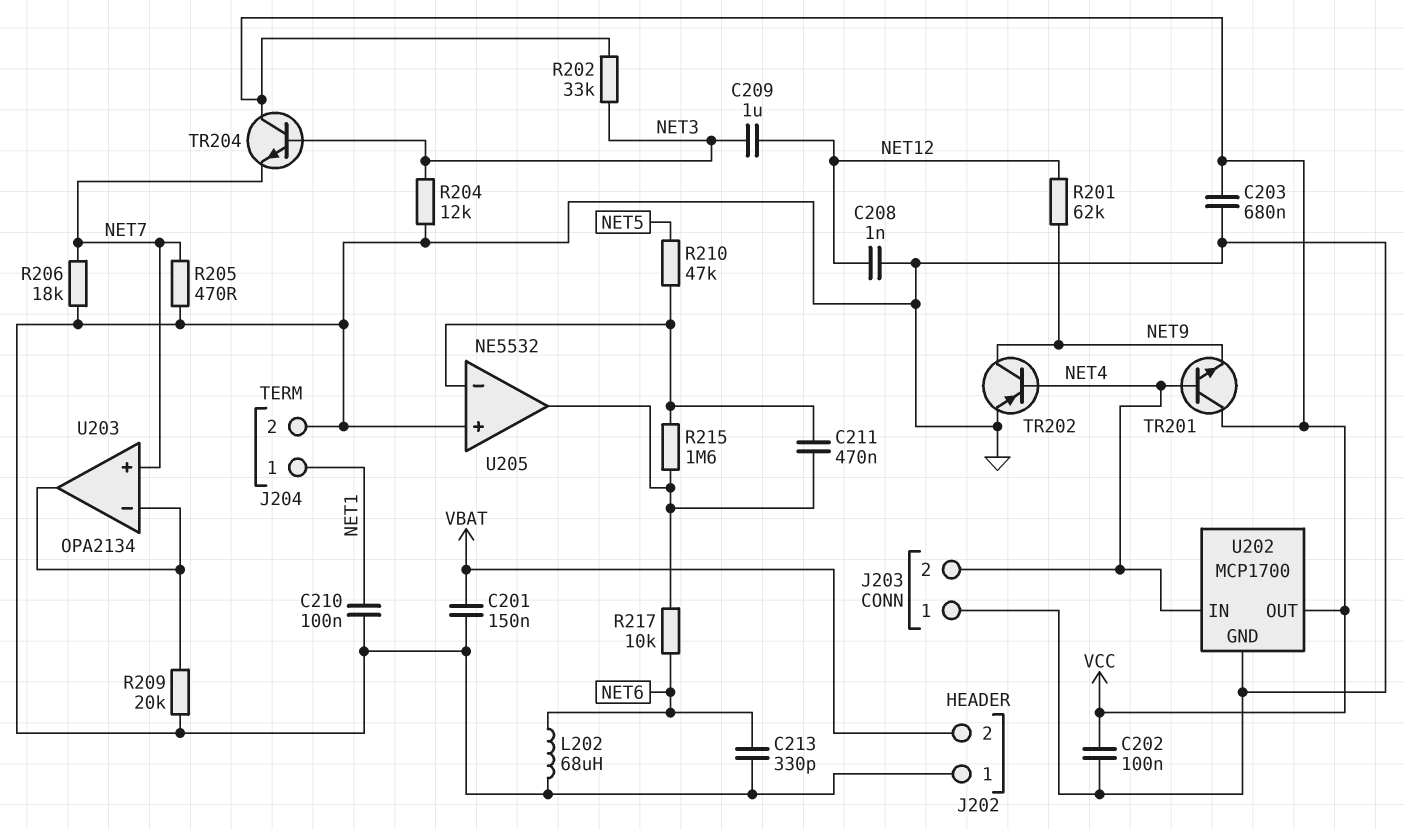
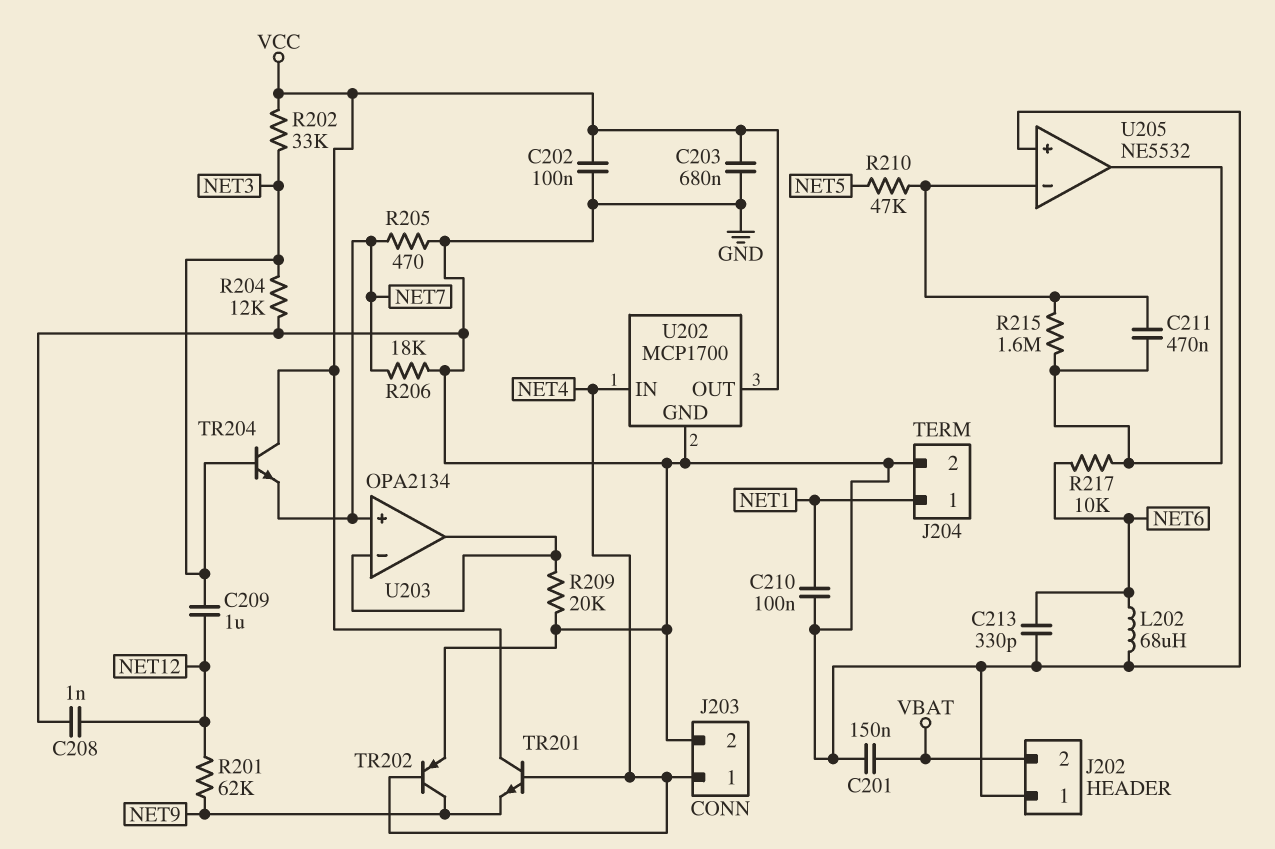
J203 pin 1: GND -> NET4
J203 pin 2: NET4 -> GND

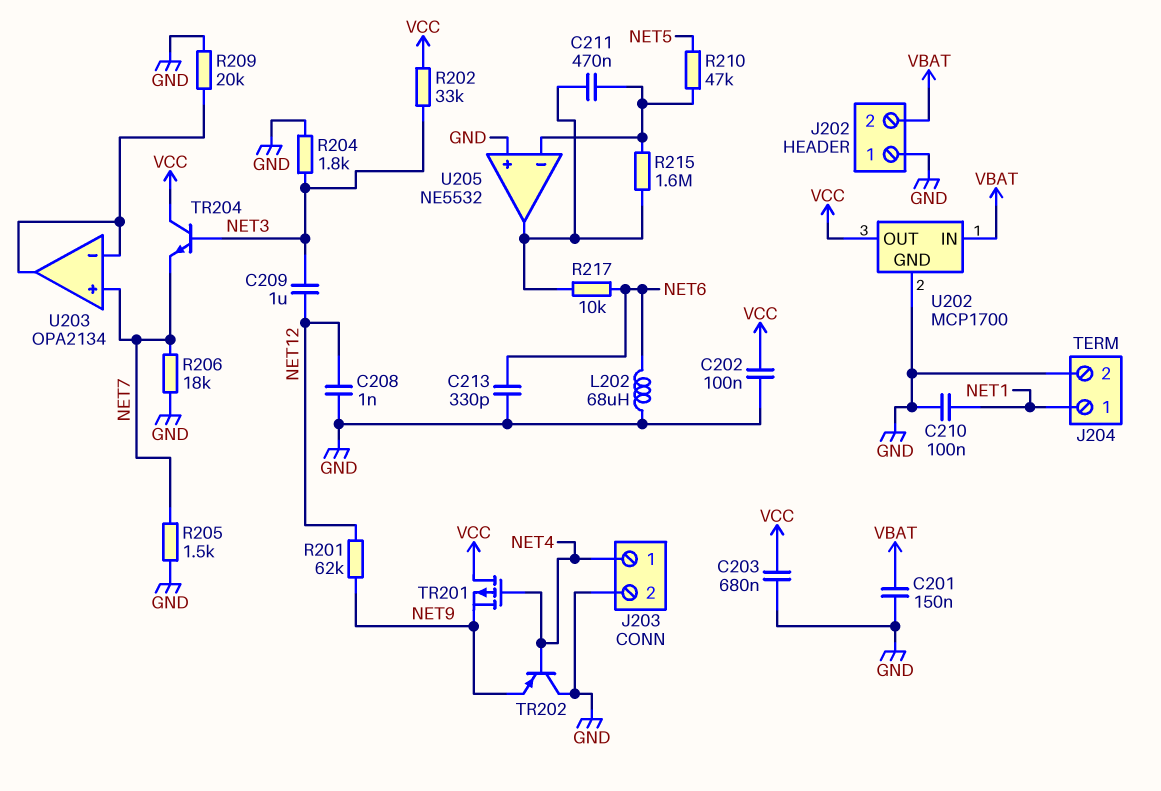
R204: 12k (GND, NET3) -> 1.8k (GND, NET3)
R205: 470 (GND, NET7) -> 1.5k (GND, NET7)
TR201: NPN (B NET4, C VCC, E NET9) -> PMOS (G NET4, D VCC, S NET9)
TR202: PNP (B NET4, C NET9, E GND) -> PNP (B NET4, C GND, E NET9)
U202 pin IN: NET4 -> VBAT

